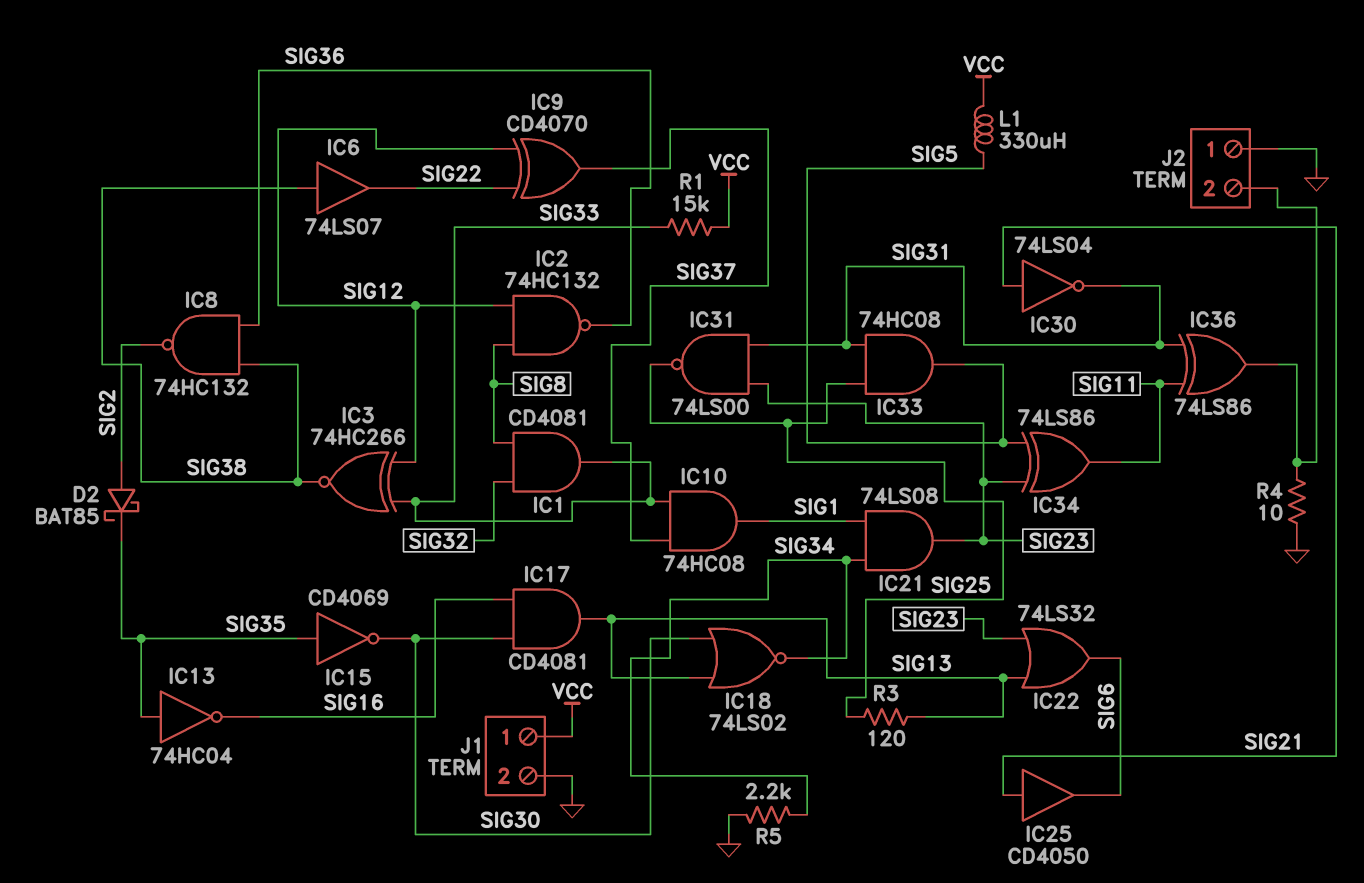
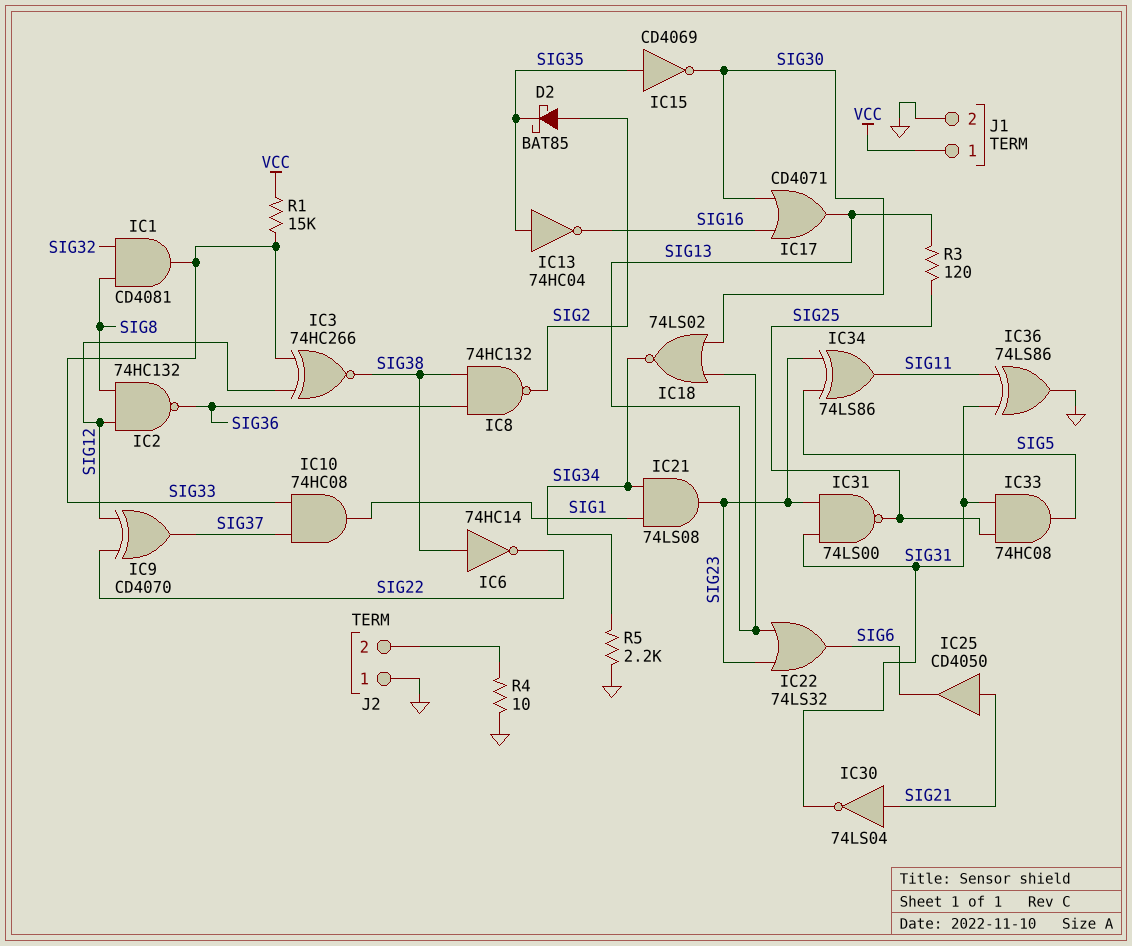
IC6: buffer 74LS07 (in SIG38, out SIG22) -> NOT 74HC14 (in SIG38, out SIG22)
IC17: AND CD4081 (in SIG16, in SIG30, out SIG13) -> OR CD4071 (in SIG16, in SIG30, out SIG13)
IC36: XOR 74LS86 (in SIG11, in SIG31, out J2/2) -> XOR 74LS86 (in SIG11, in SIG31, out GND)
L1: 330uH (SIG5, VCC) -> none

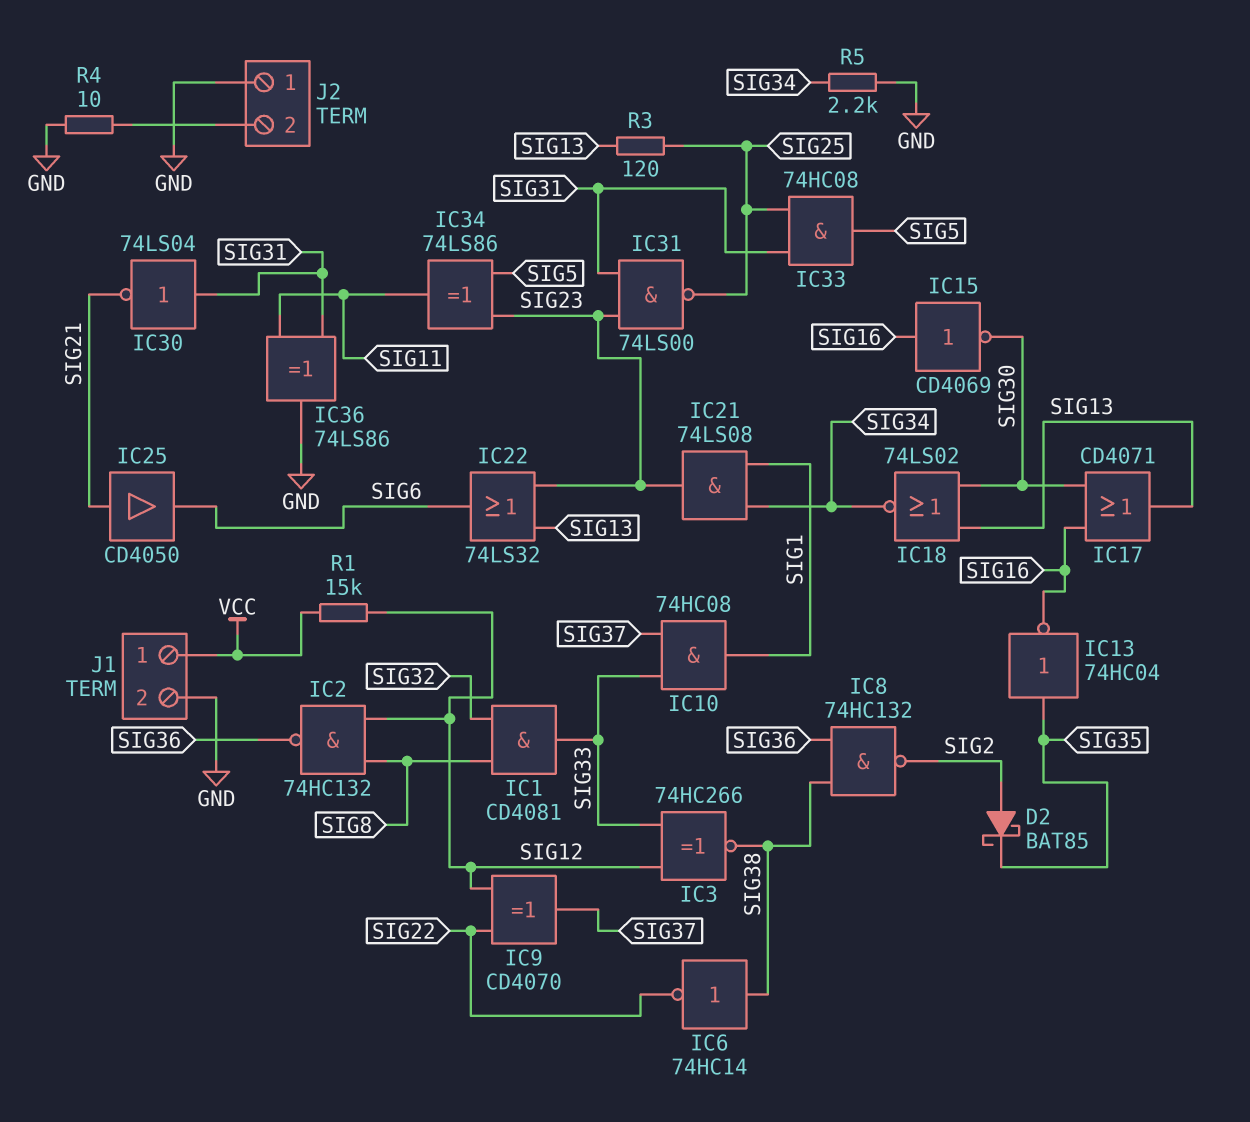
IC15: NOT CD4069 (in SIG35, out SIG30) -> NOT CD4069 (in SIG16, out SIG30)
IC30: NOT 74LS04 (in SIG21, out SIG31) -> NOT 74LS04 (in SIG31, out SIG21)
R1: 15k (SIG33, VCC) -> 15k (SIG12, VCC)

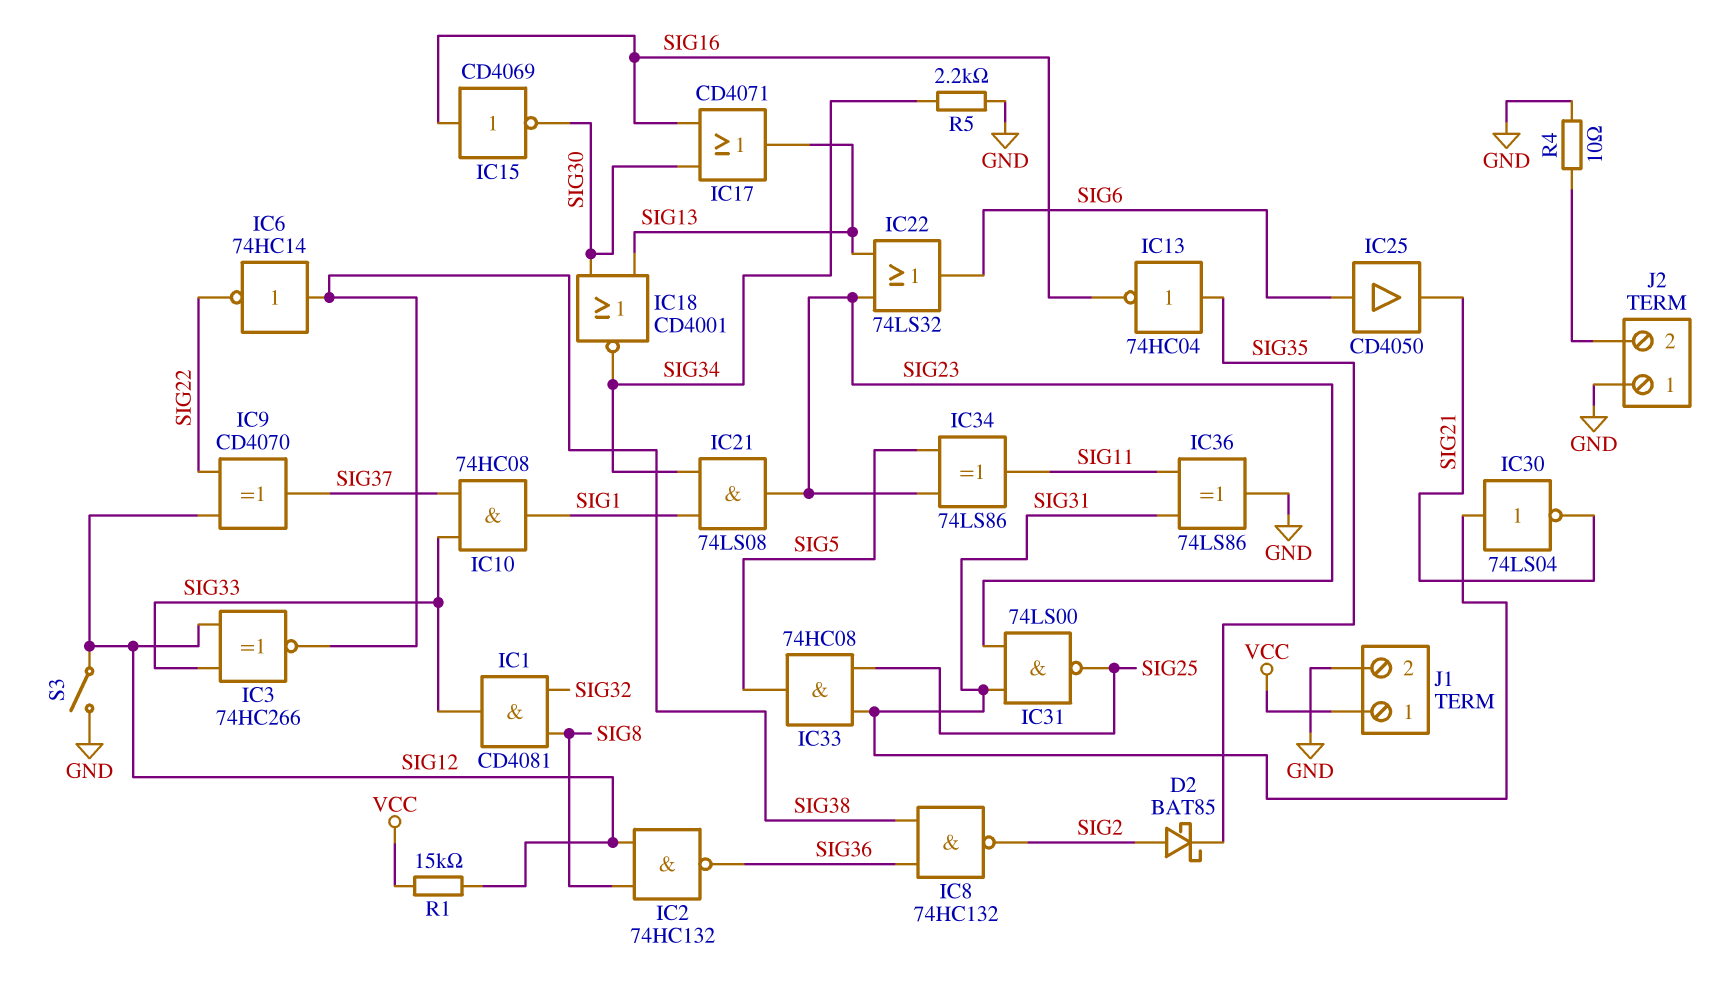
IC18: NOR 74LS02 (in SIG13, in SIG30, out SIG34) -> NOR CD4001 (in SIG13, in SIG30, out SIG34)
IC25: buffer CD4050 (in SIG21, out SIG6) -> buffer CD4050 (in SIG6, out SIG21)
R3: 120 (SIG13, SIG25) -> none
S3: none -> switch (GND, SIG12)

